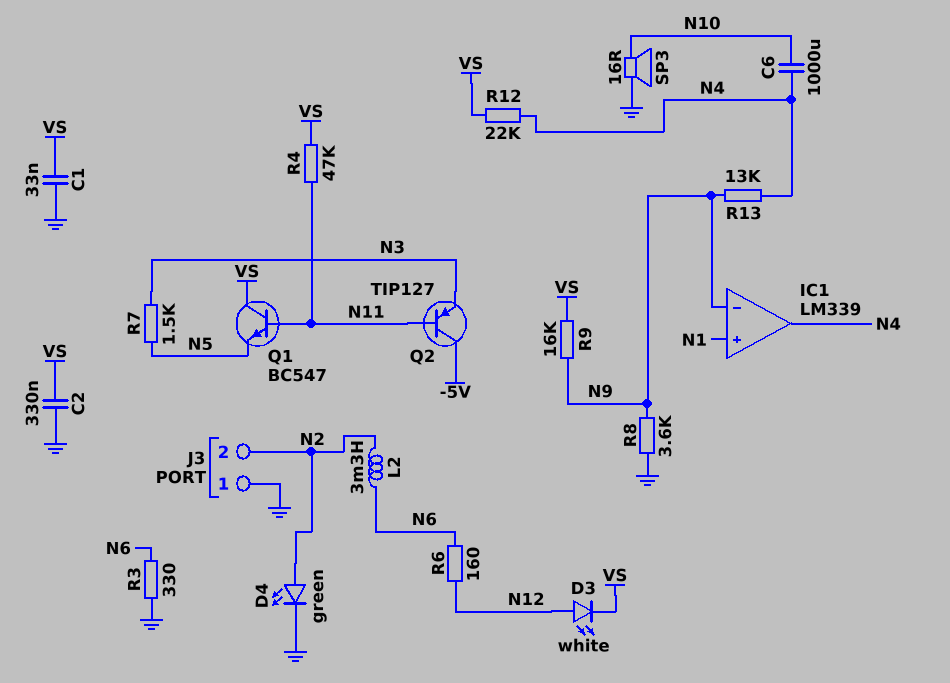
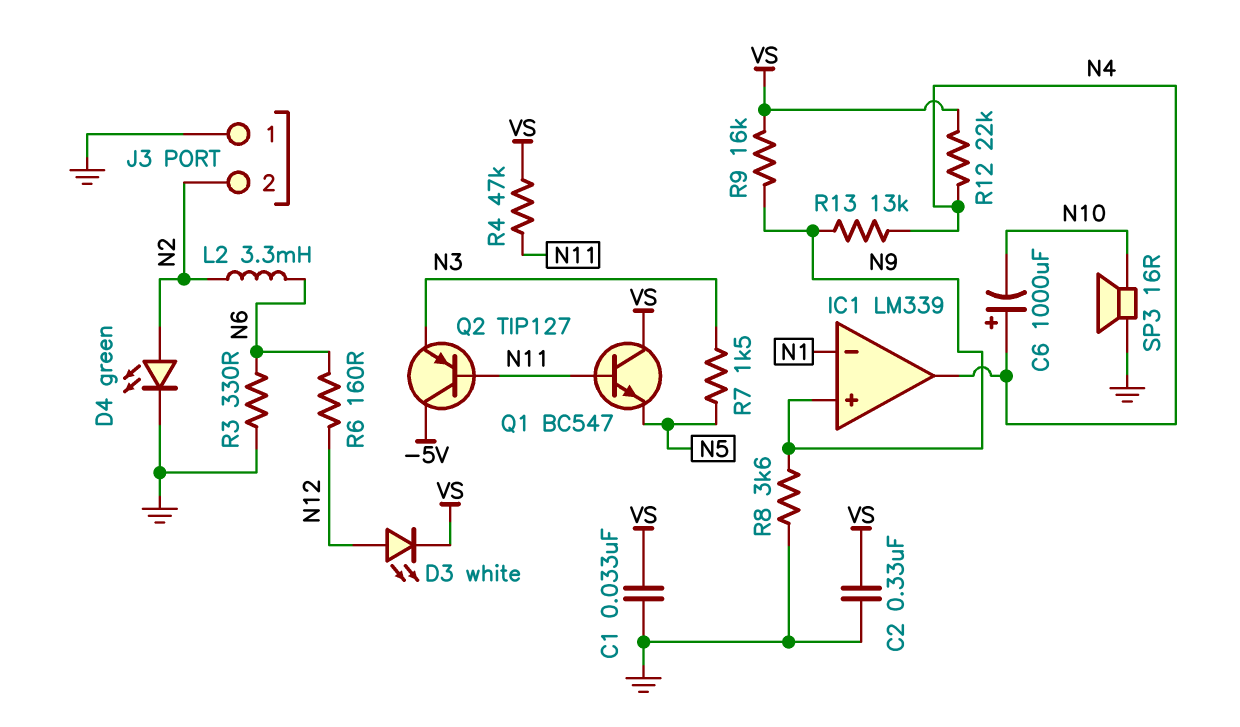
C6: 1000uF (N4, N10) -> 1000uF (plus N4, minus N10)
IC1 pin in+: N1 -> N9
IC1 pin in-: N9 -> N1

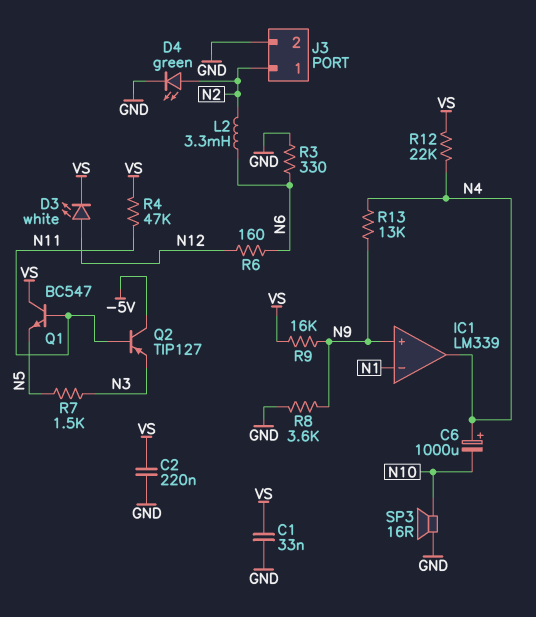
C2: 330nF (GND, VS) -> 220nF (GND, VS)
J3 pin 1: GND -> N2
J3 pin 2: N2 -> GND

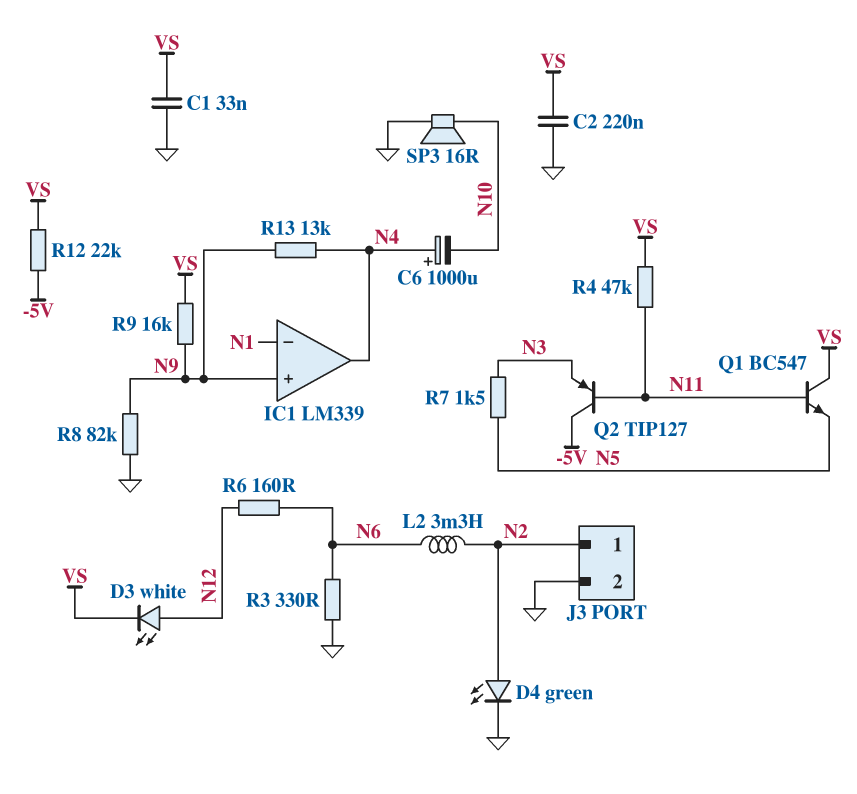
R8: 3.6k (GND, N9) -> 82k (GND, N9)
R12: 22k (N4, VS) -> 22k (-5V, VS)

